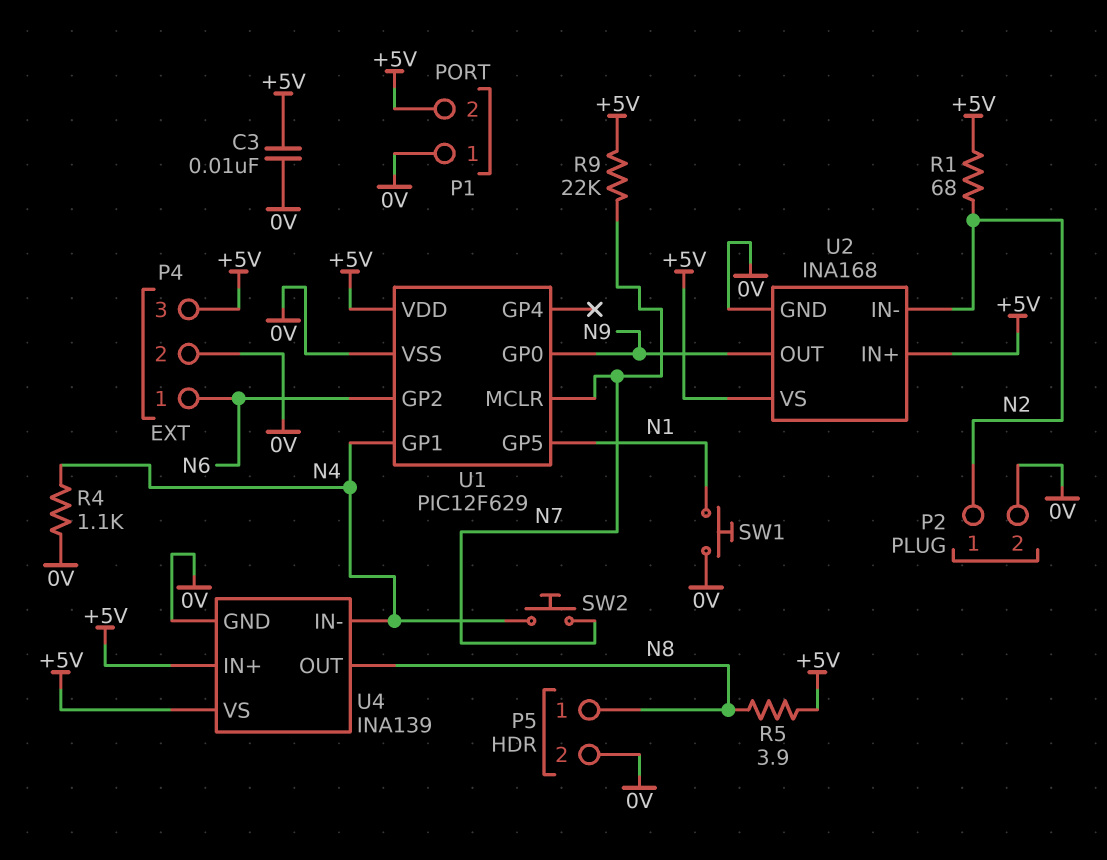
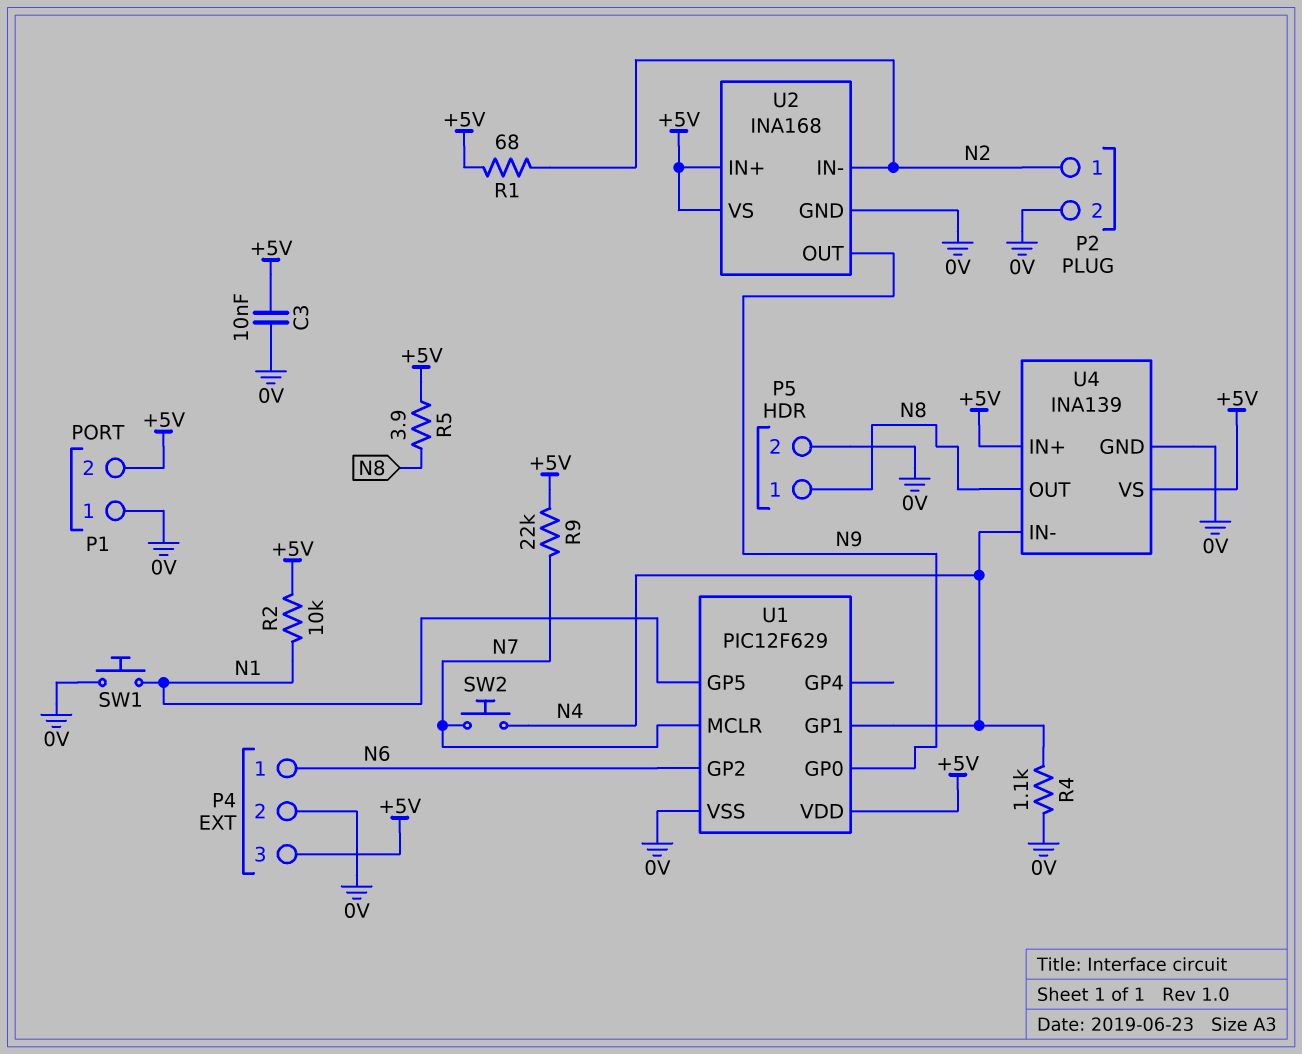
R2: none -> 10k (+5V, N1)

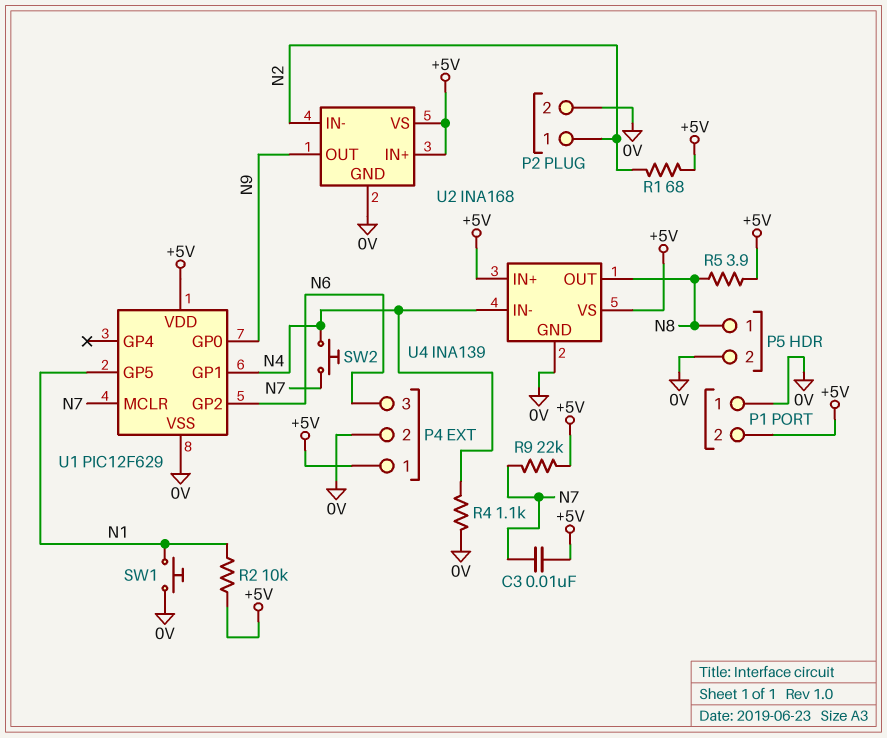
C3: 10nF (+5V, 0V) -> 10nF (+5V, N7)
P4 pin 1: N6 -> +5V
P4 pin 3: +5V -> N6

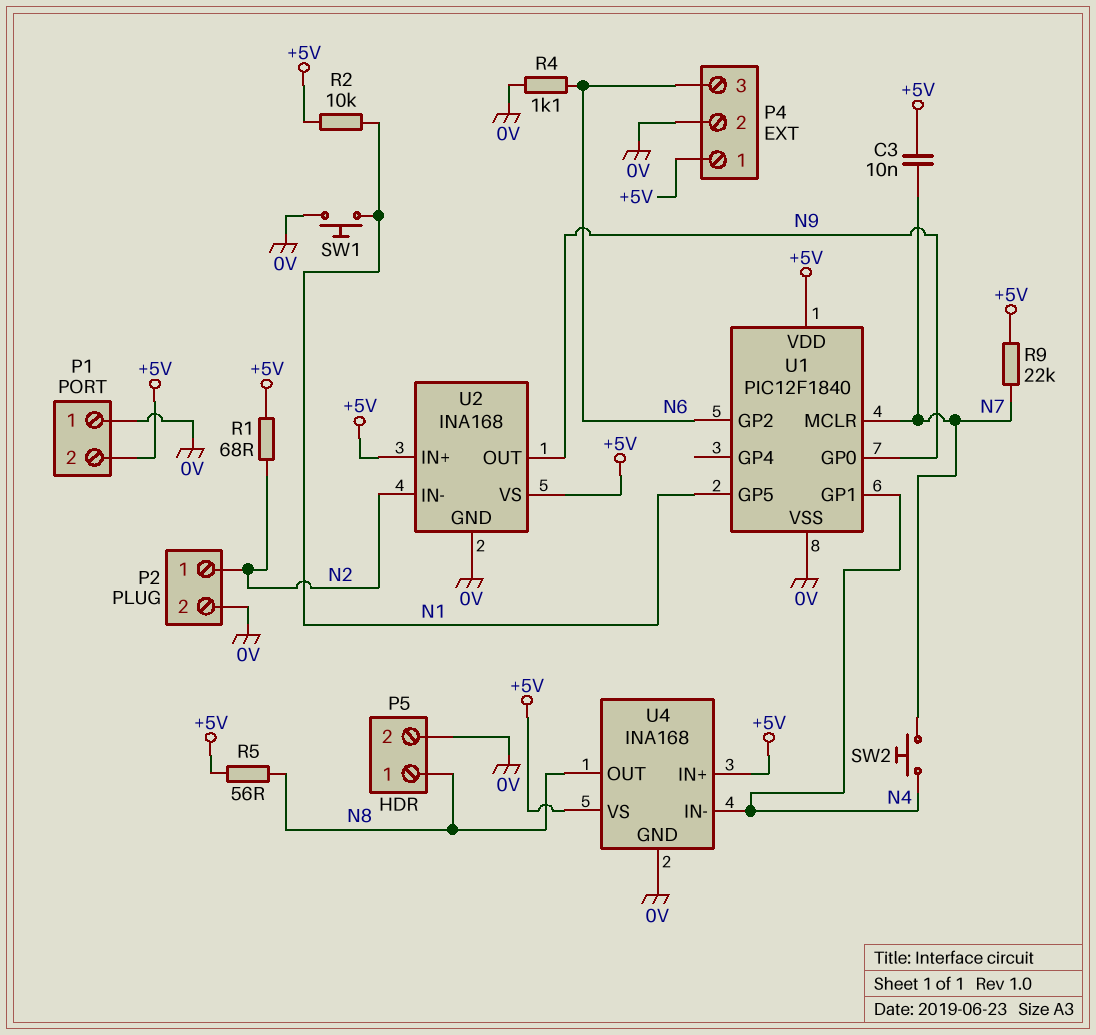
R4: 1.1k (0V, N4) -> 1.1k (0V, N6)
R5: 3.9 (+5V, N8) -> 56 (+5V, N8)
U1: PIC12F629 -> PIC12F1840
U4: INA139 -> INA168

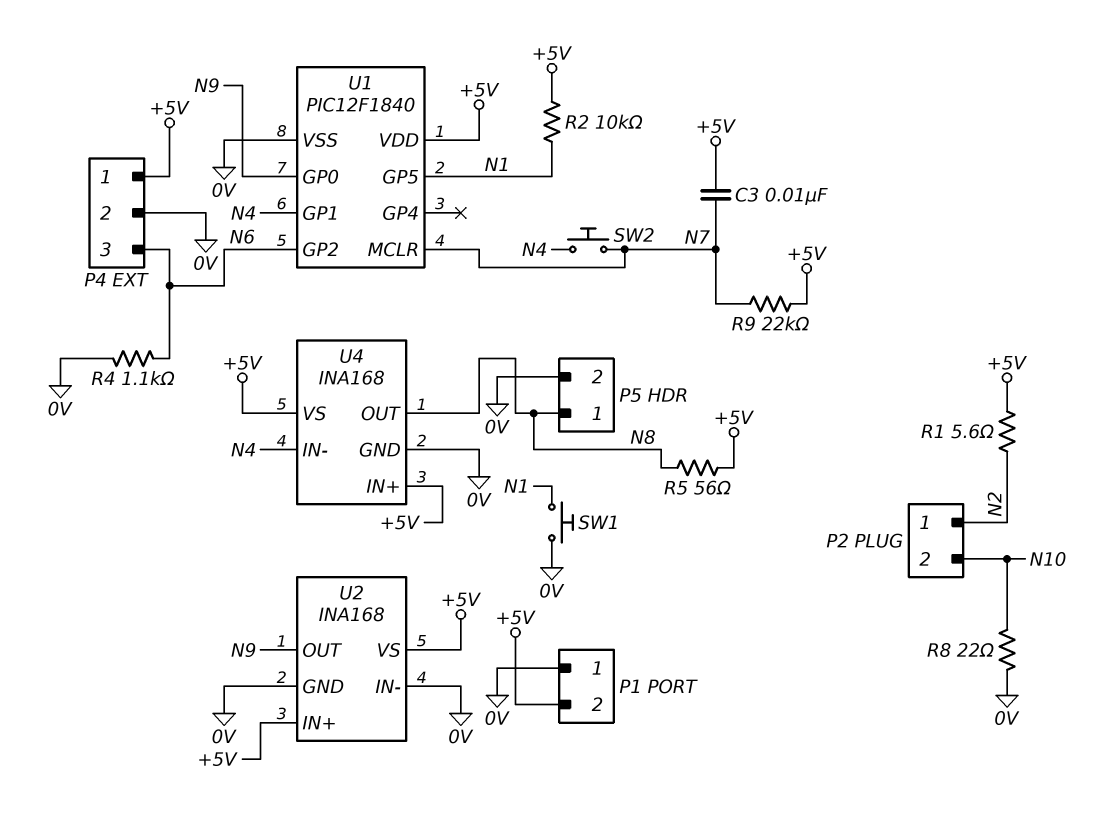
P2 pin 2: 0V -> N10
R1: 68 (+5V, N2) -> 5.6 (+5V, N2)
R8: none -> 22 (0V, N10)
U2 pin IN-: N2 -> 0V

